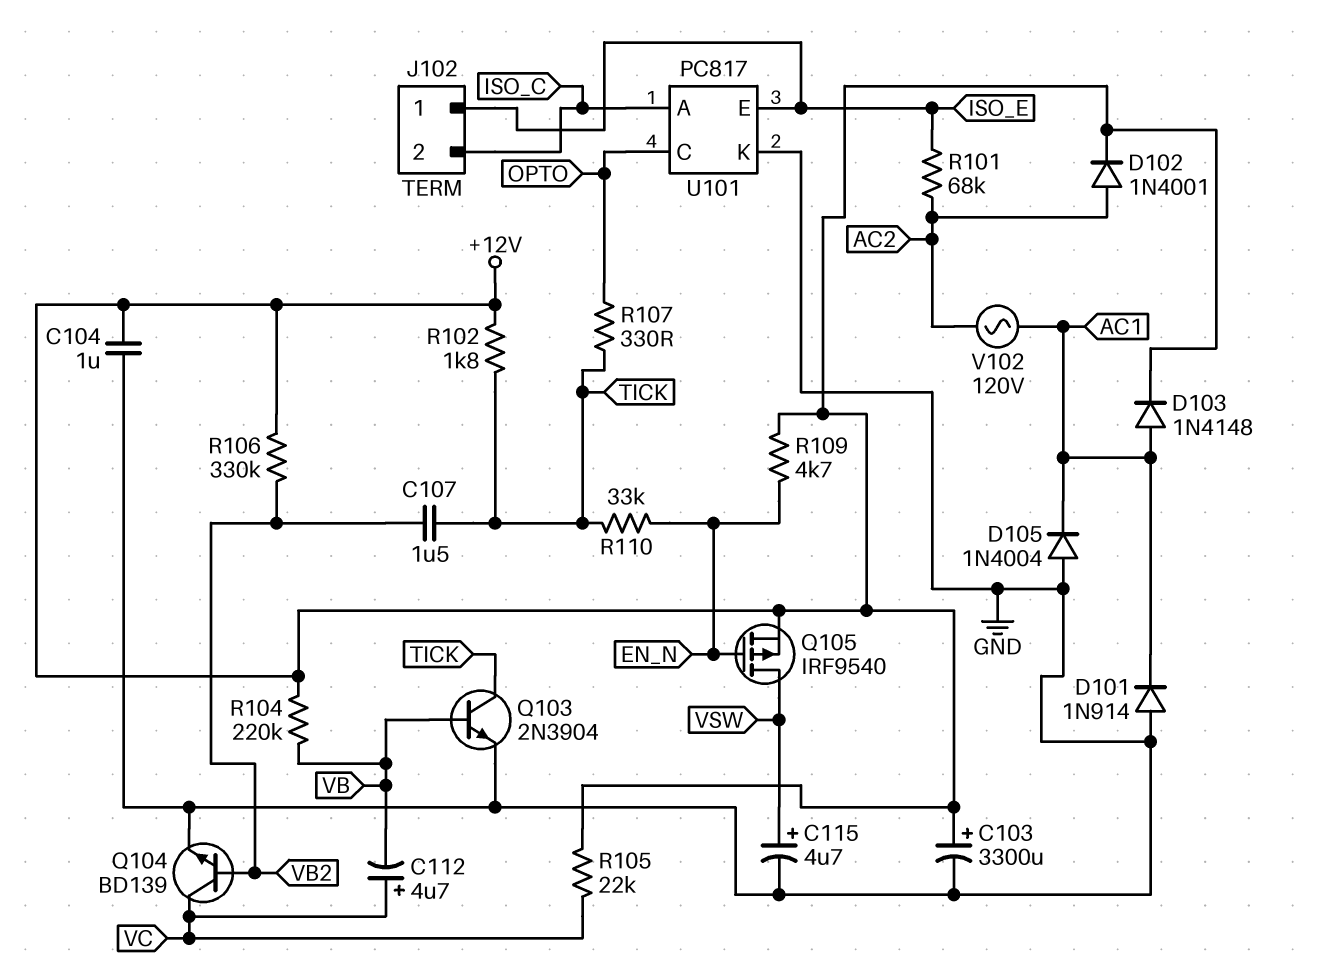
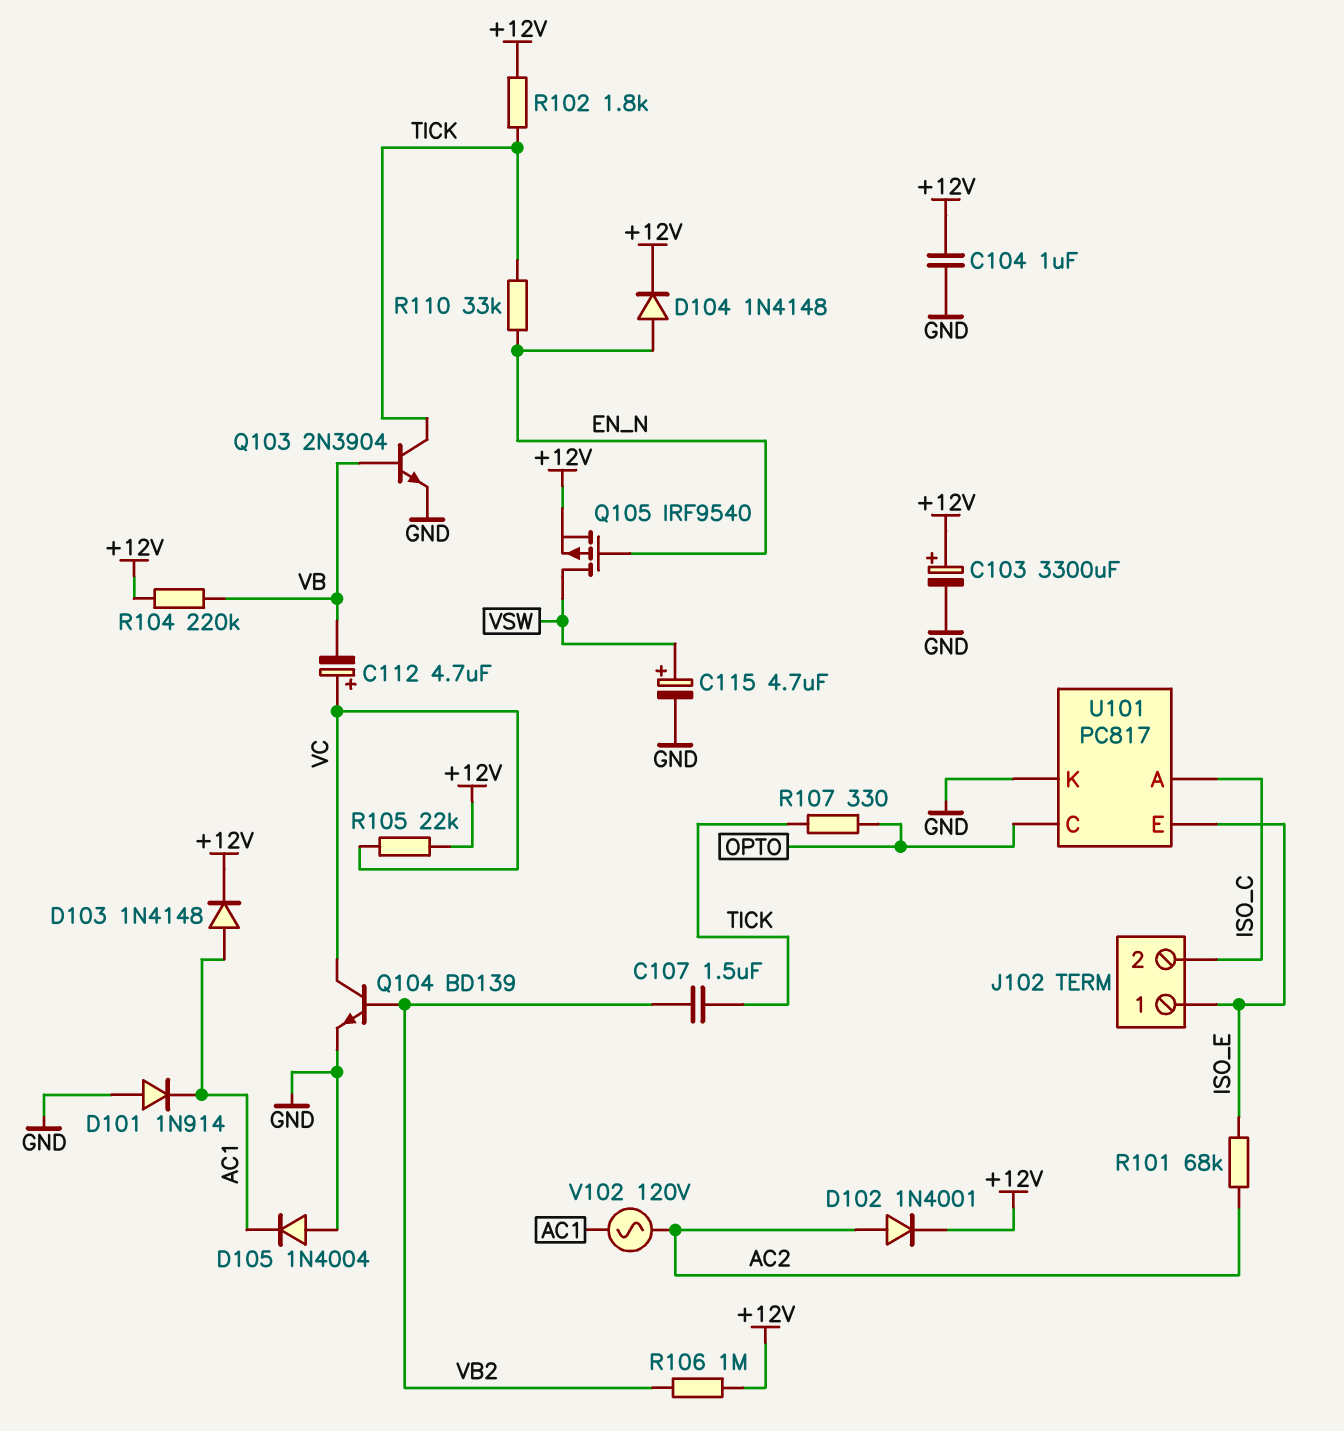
D104: none -> diode 1N4148 (A EN_N, K +12V)
R106: 330k (+12V, VB2) -> 1M (+12V, VB2)
R109: 4.7k (+12V, EN_N) -> none

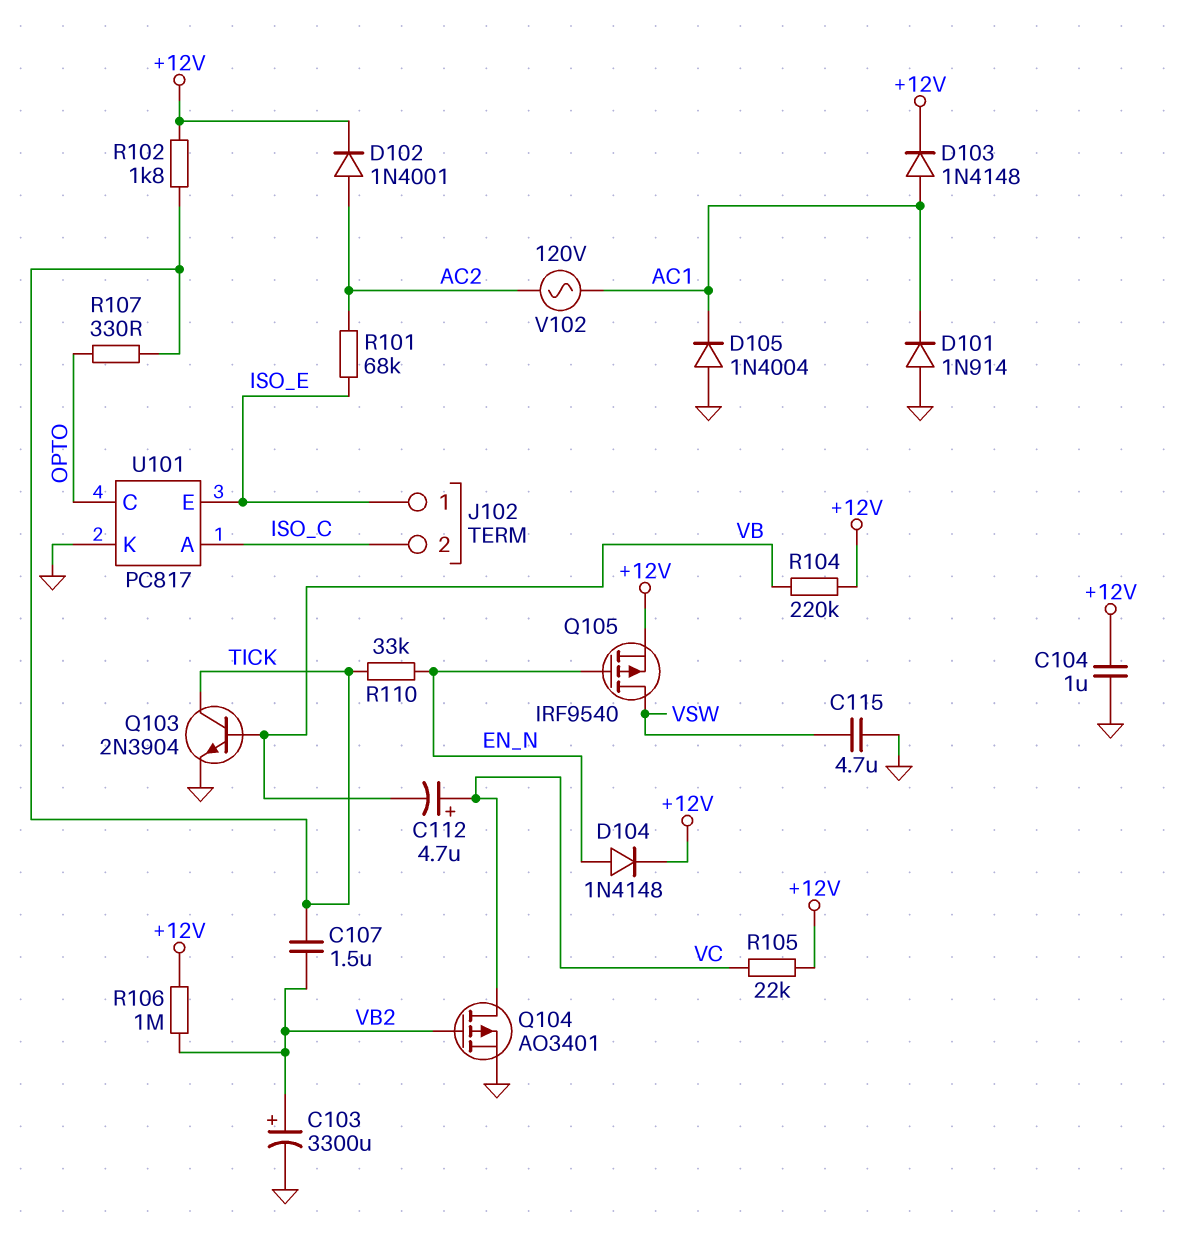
C103: 3300uF (plus +12V, minus GND) -> 3300uF (plus VB2, minus GND)
C115: 4.7uF (plus VSW, minus GND) -> 4.7uF (GND, VSW)
Q104: NPN BD139 (B VB2, C VC, E GND) -> PMOS AO3401 (G VB2, D VC, S GND)

